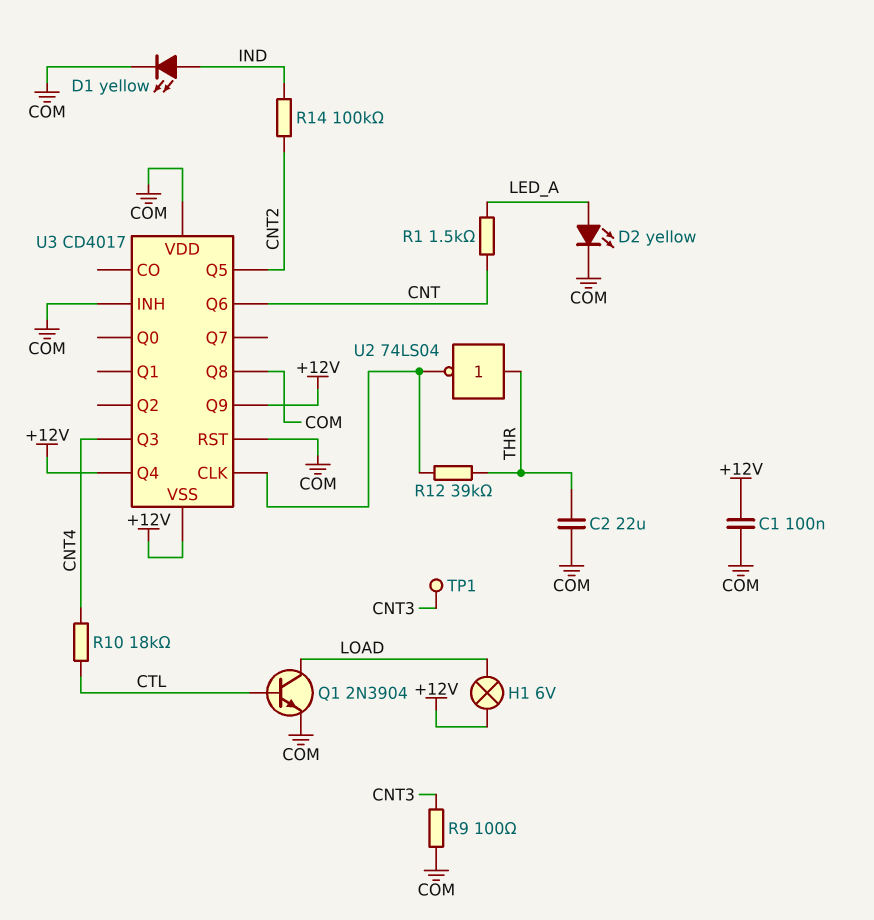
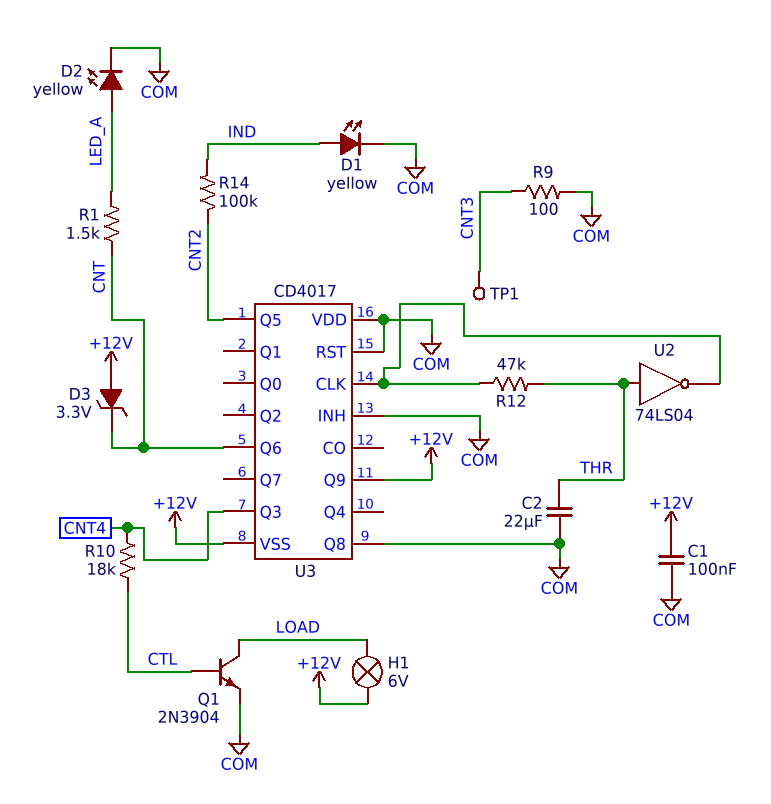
D3: none -> zener 3.3V (A +12V, K CNT)
R12: 39k (THR, U3/CLK) -> 47k (THR, U3/CLK)
U3 pin Q4: +12V -> none

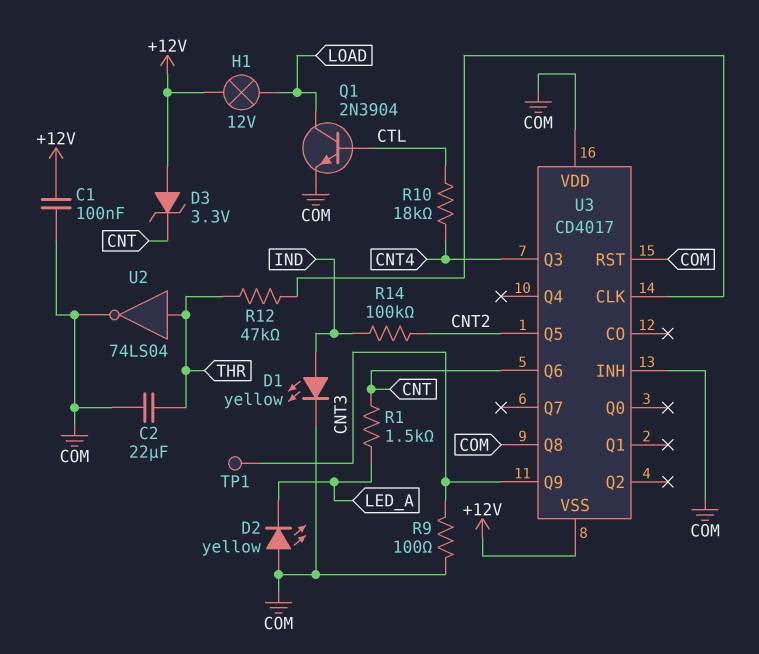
D2: LED yellow (A LED_A, K COM) -> LED yellow (A COM, K LED_A)
H1: lamp 6V (+12V, LOAD) -> lamp 12V (+12V, LOAD)
U2: NOT 74LS04 (in THR, out U3/CLK) -> NOT 74LS04 (in THR, out COM)
U3 pin Q9: +12V -> CNT3

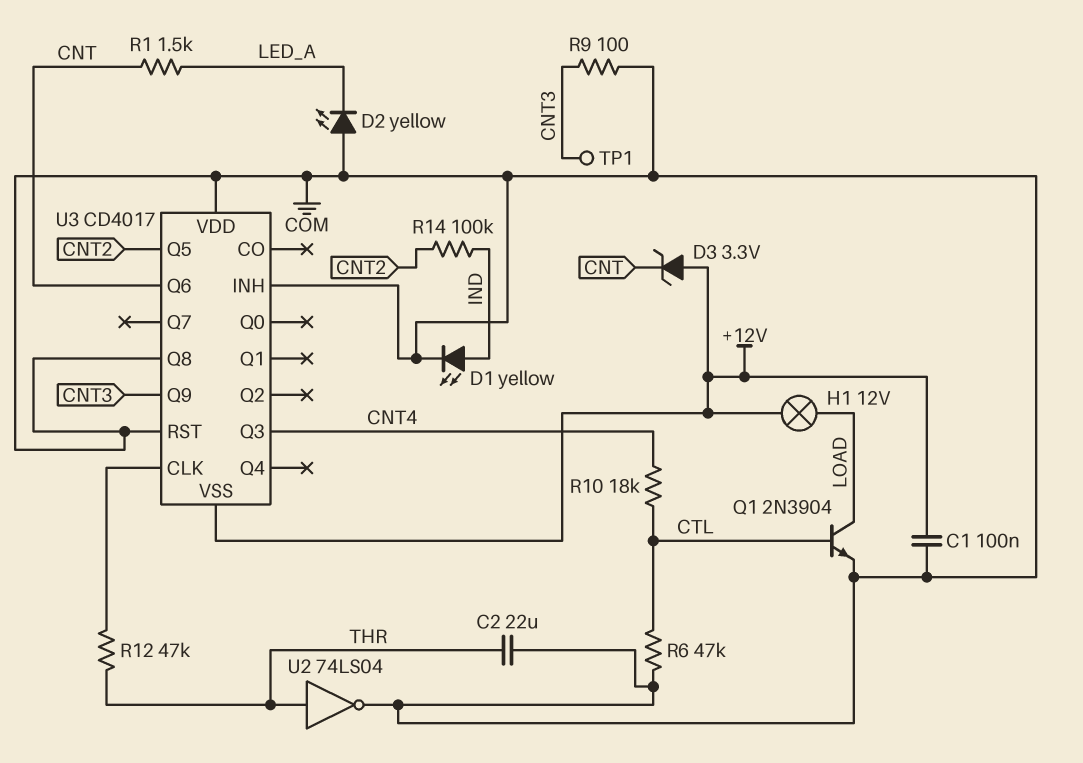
R6: none -> 47k (COM, CTL)

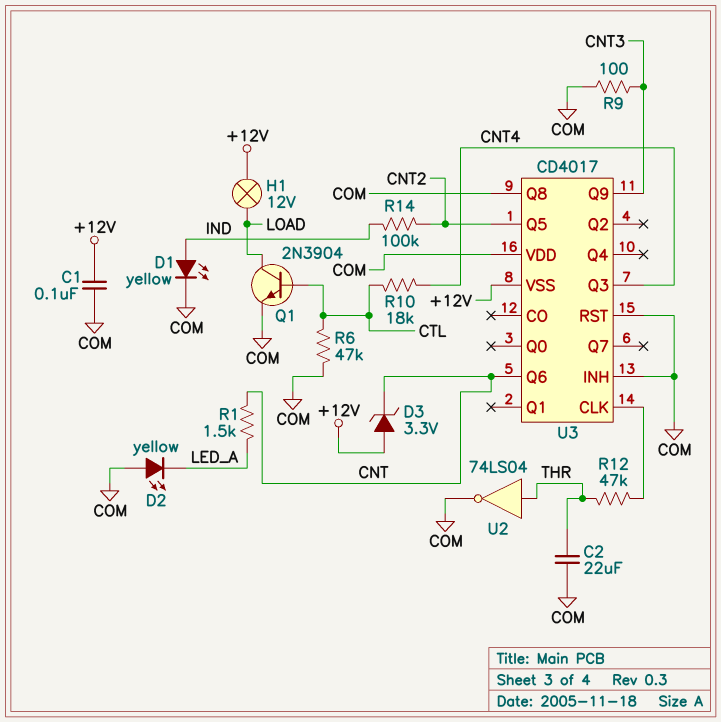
TP1: test point (CNT3) -> none

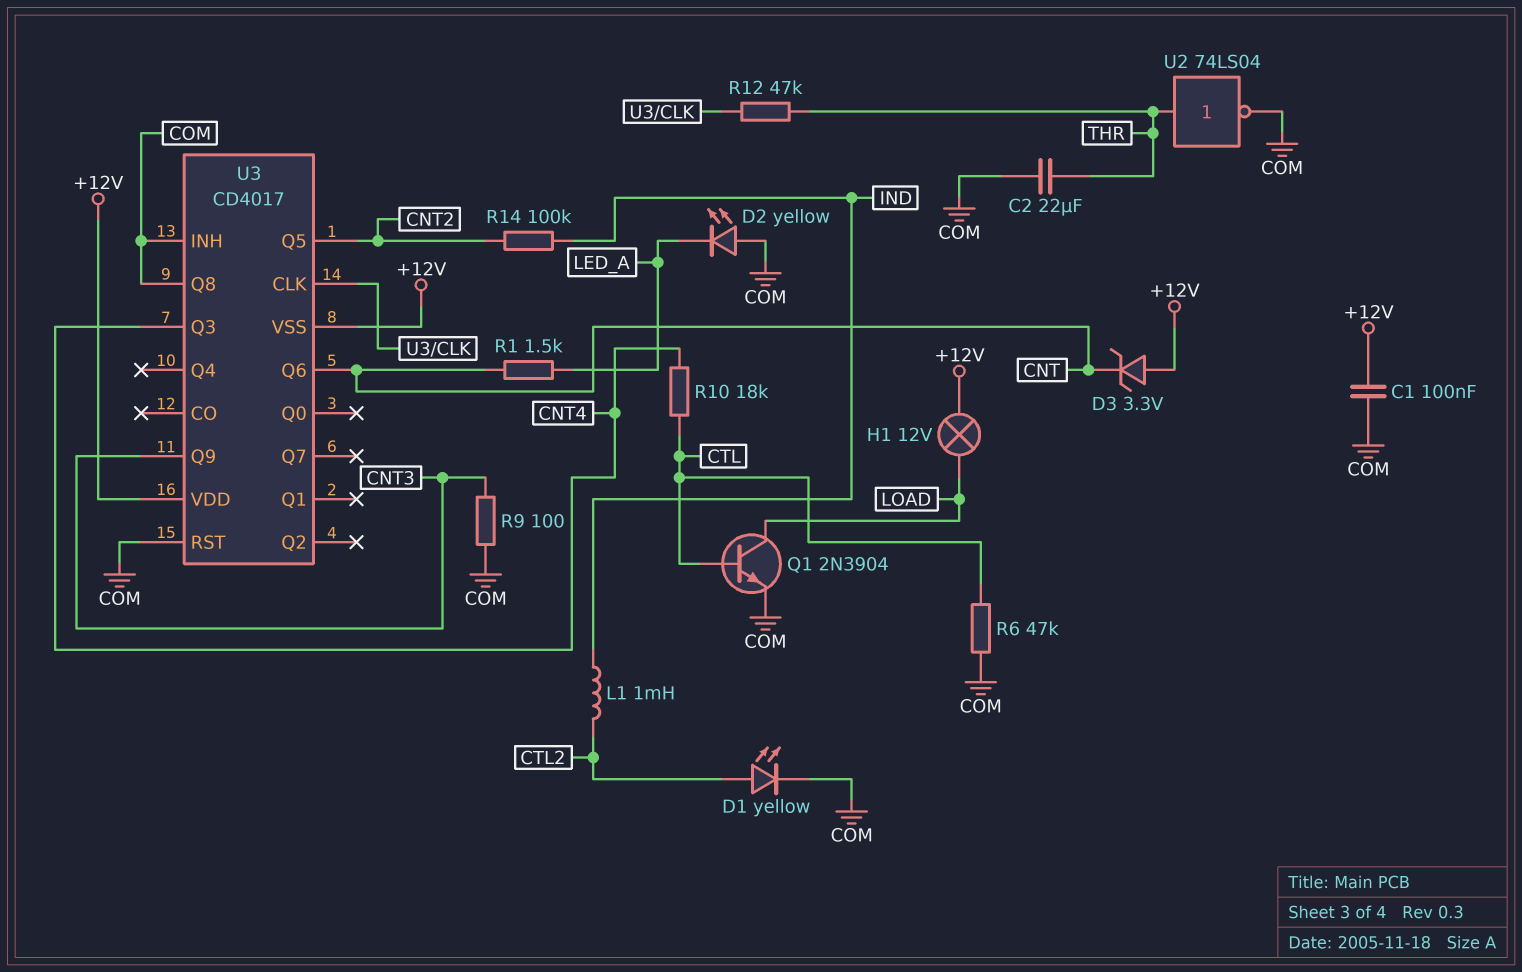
D1: LED yellow (A IND, K COM) -> LED yellow (A CTL2, K COM)
L1: none -> 1mH (CTL2, IND)
U3 pin VDD: COM -> +12V

